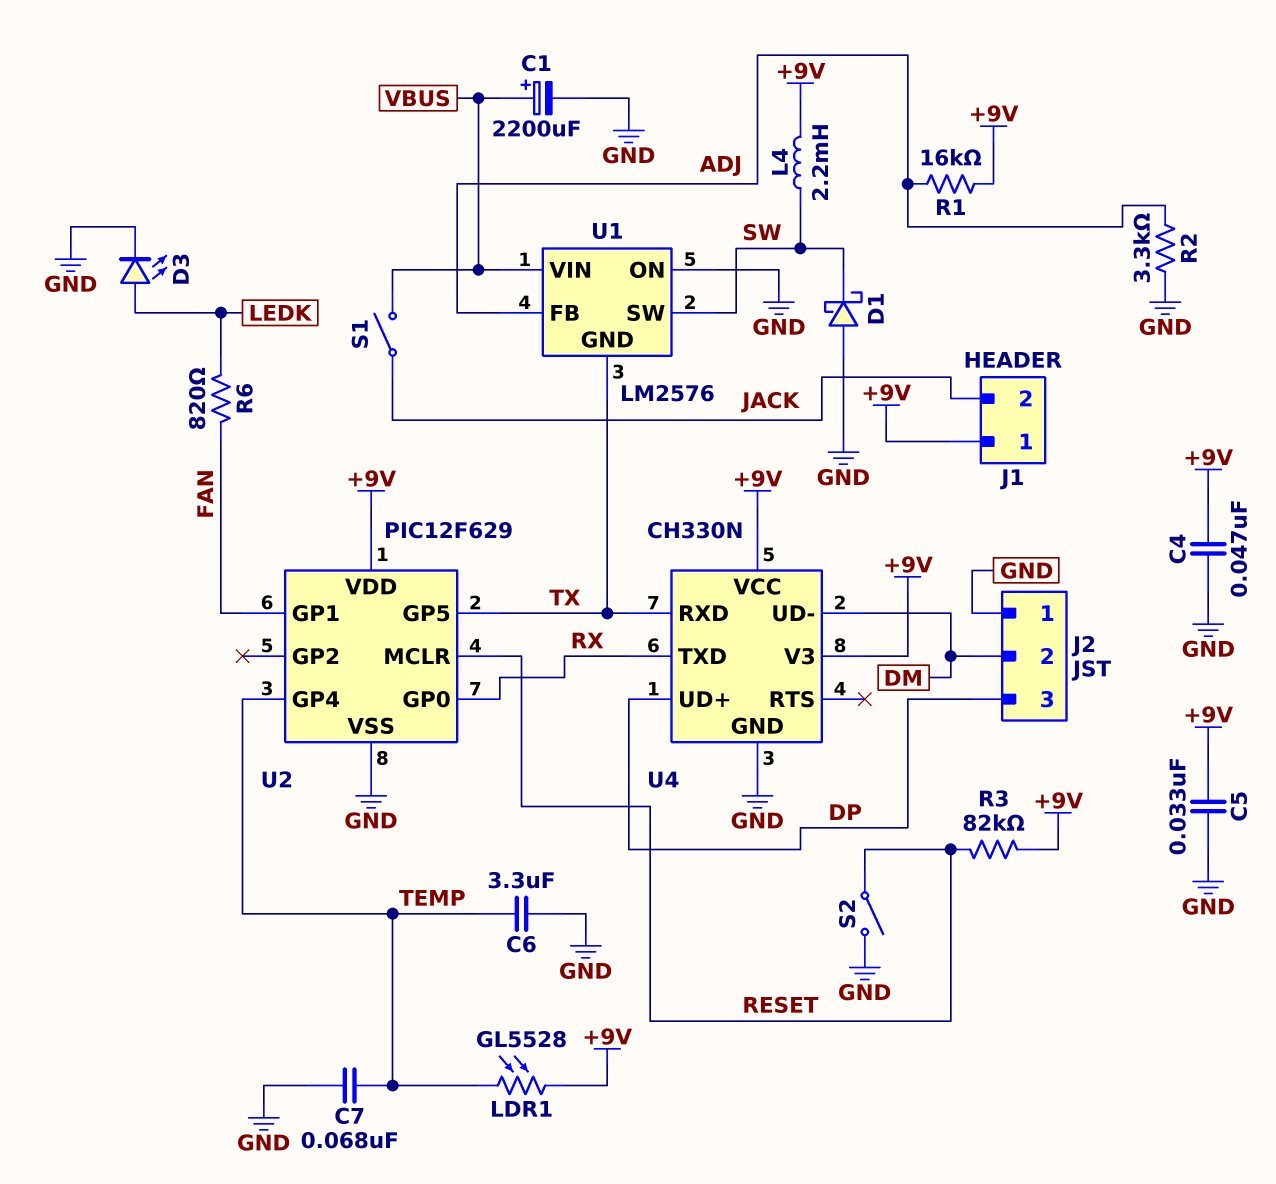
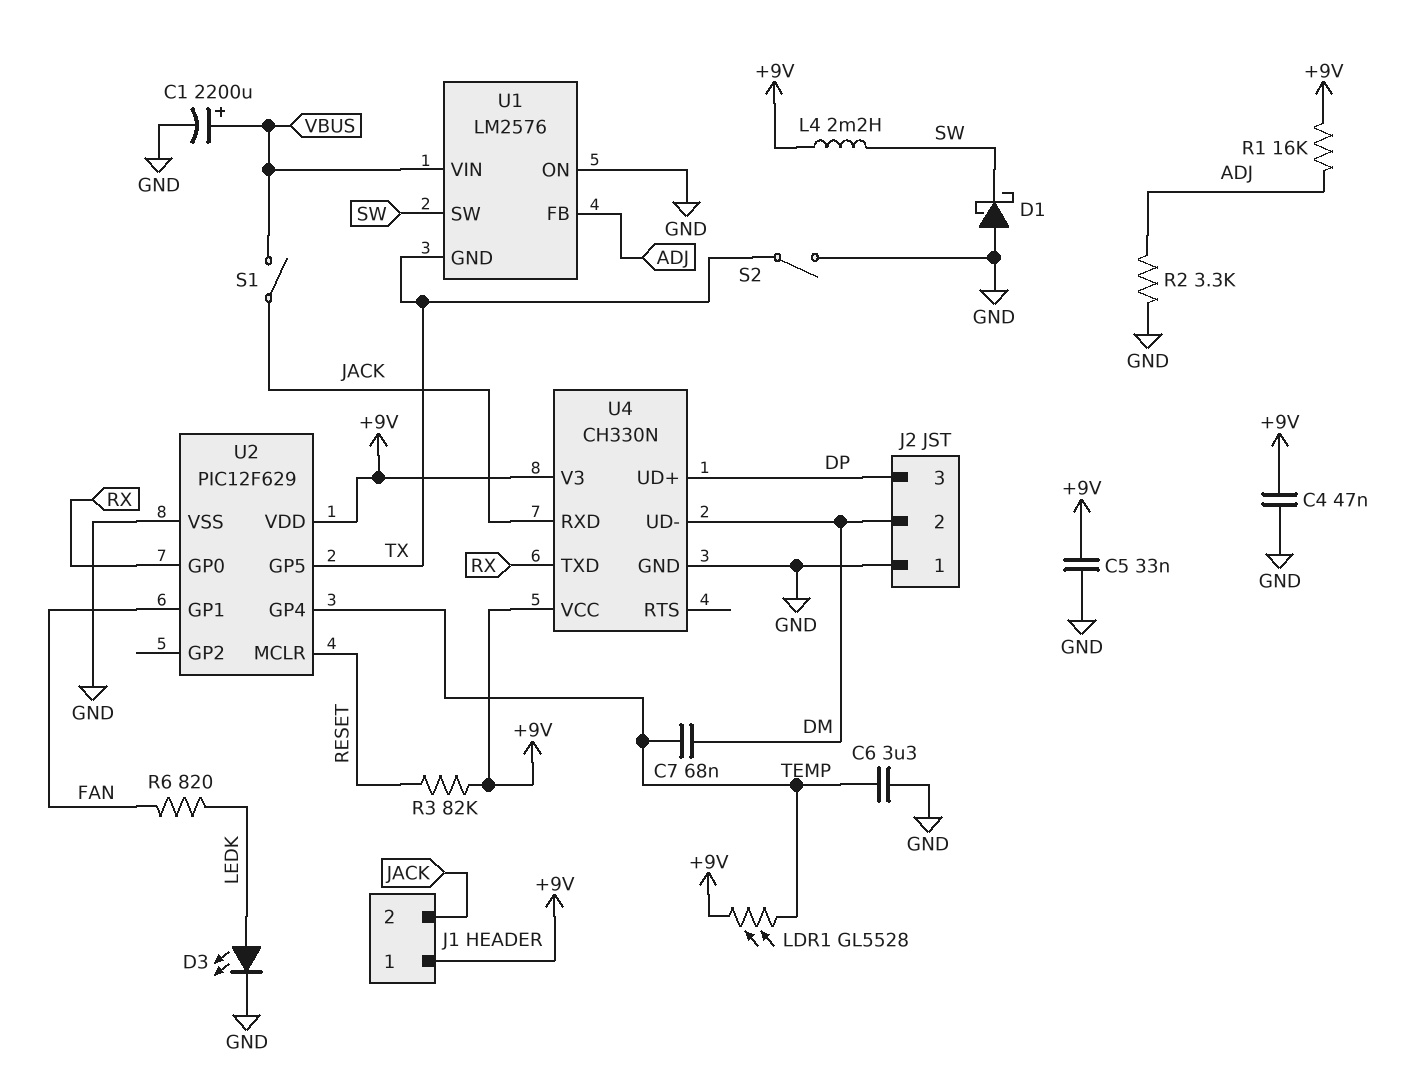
C7: 68nF (GND, TEMP) -> 68nF (DM, TEMP)
S2: switch (GND, RESET) -> switch (GND, TX)
U4 pin RXD: TX -> JACK

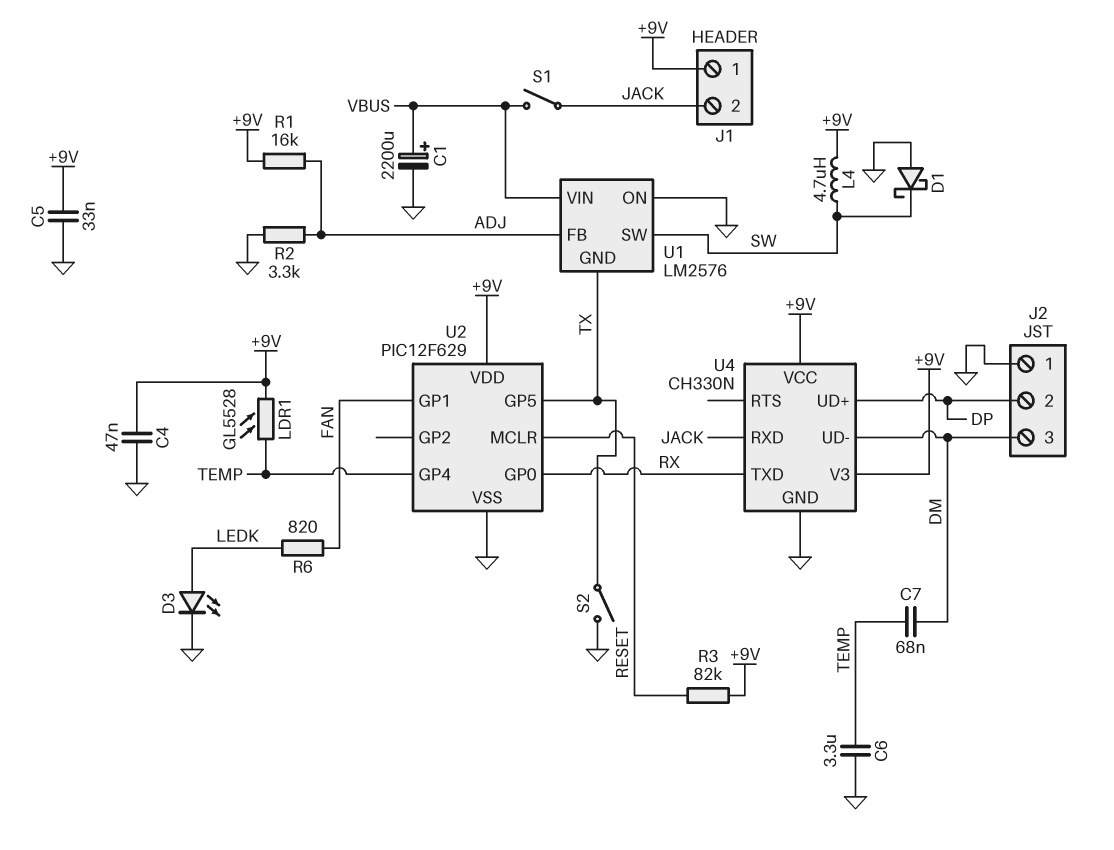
J2 pin 2: DM -> DP
J2 pin 3: DP -> DM
L4: 2.2mH (+9V, SW) -> 4.7uH (+9V, SW)

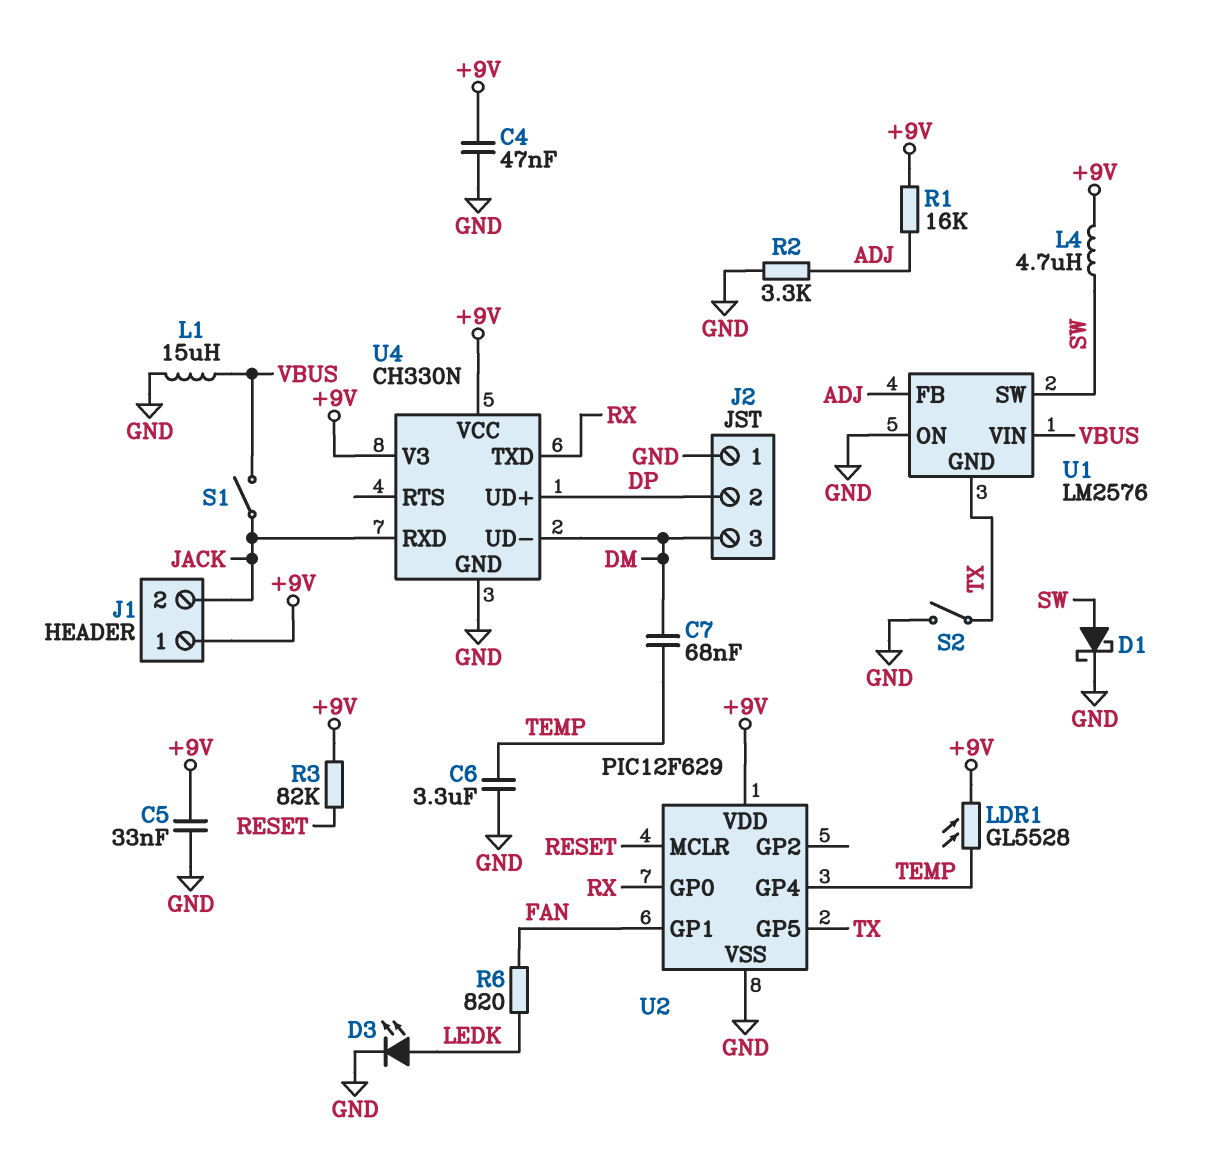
C1: 2200uF (plus VBUS, minus GND) -> none
D1: schottky (A GND, K SW) -> schottky (A SW, K GND)
L1: none -> 15uH (GND, VBUS)

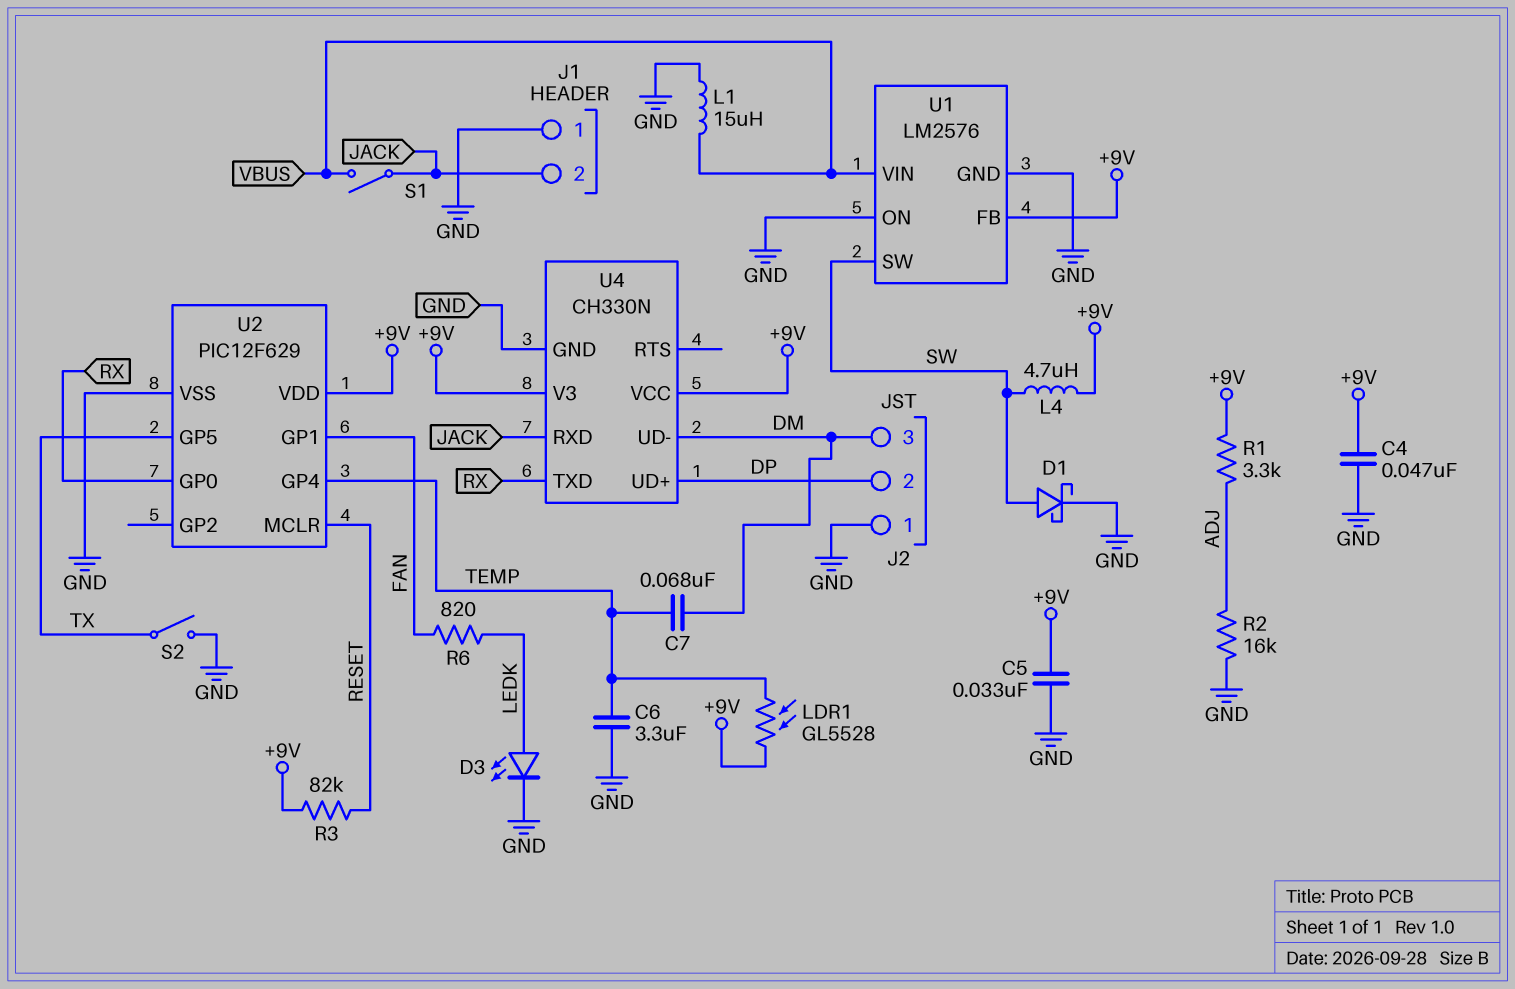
J1 pin 1: +9V -> GND
R1: 16k (+9V, ADJ) -> 3.3k (+9V, ADJ)
R2: 3.3k (ADJ, GND) -> 16k (ADJ, GND)
U1 pin FB: ADJ -> +9V
U1 pin GND: TX -> GND

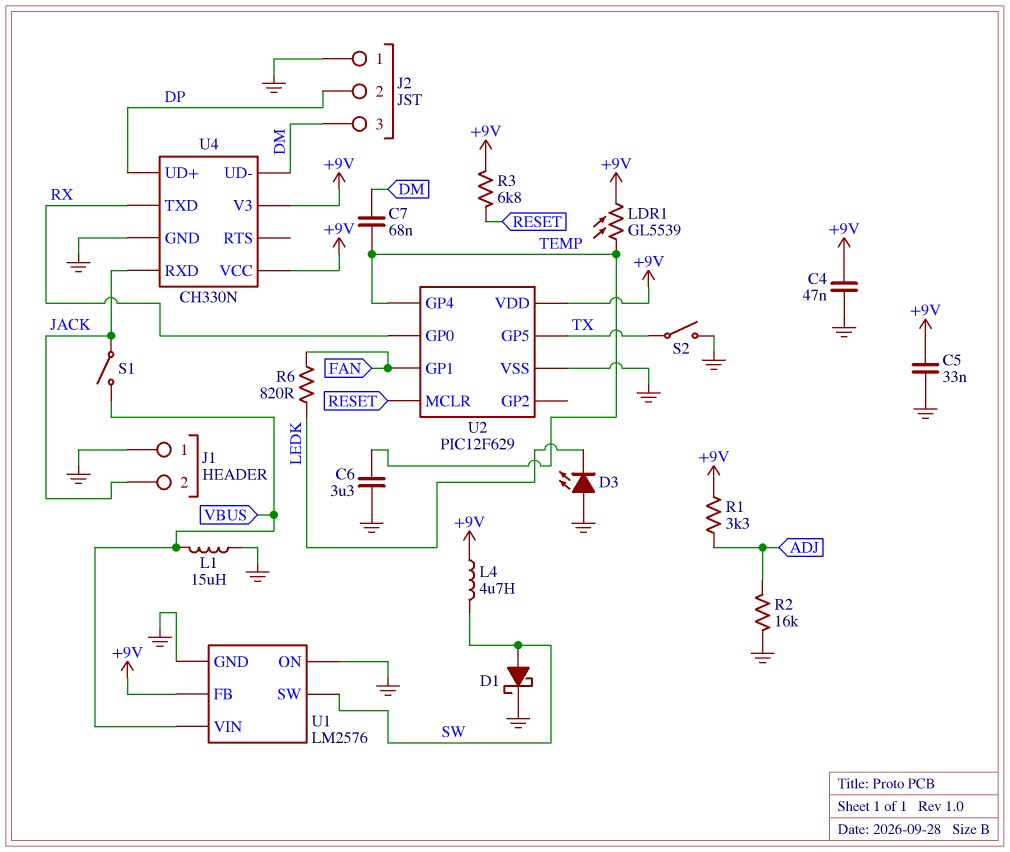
D3: LED (A LEDK, K GND) -> LED (A GND, K LEDK)
LDR1: GL5528 (+9V, TEMP) -> GL5539 (+9V, TEMP)
R3: 82k (+9V, RESET) -> 6.8k (+9V, RESET)

